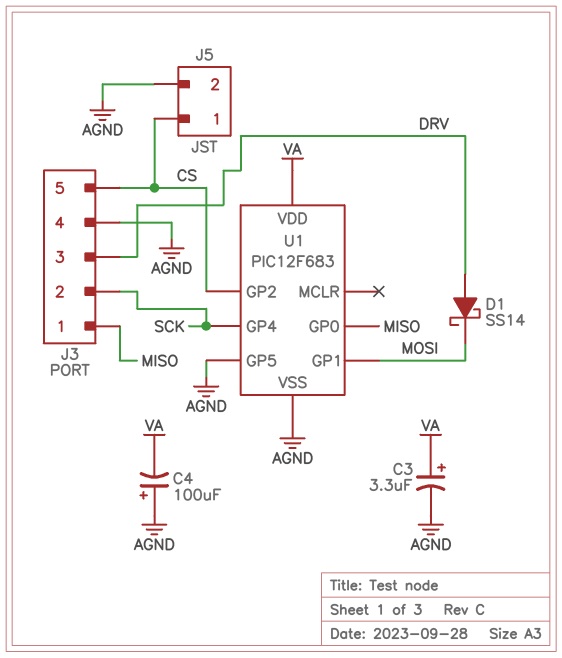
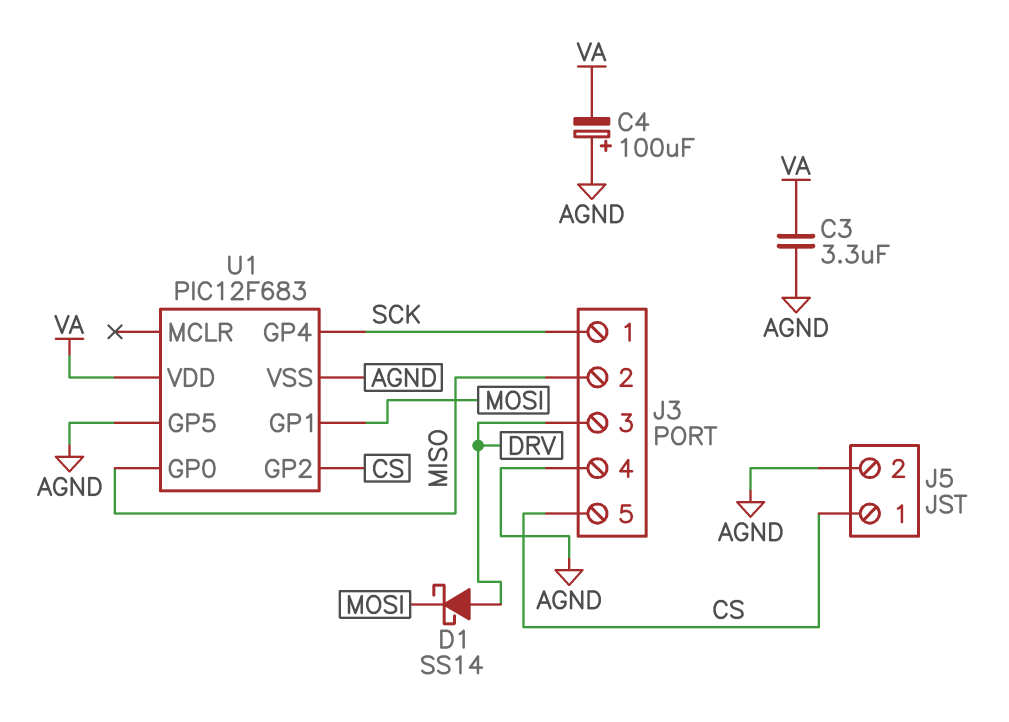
C3: 3.3uF (plus VA, minus AGND) -> 3.3uF (AGND, VA)
J3 pin 1: MISO -> SCK
J3 pin 2: SCK -> MISO

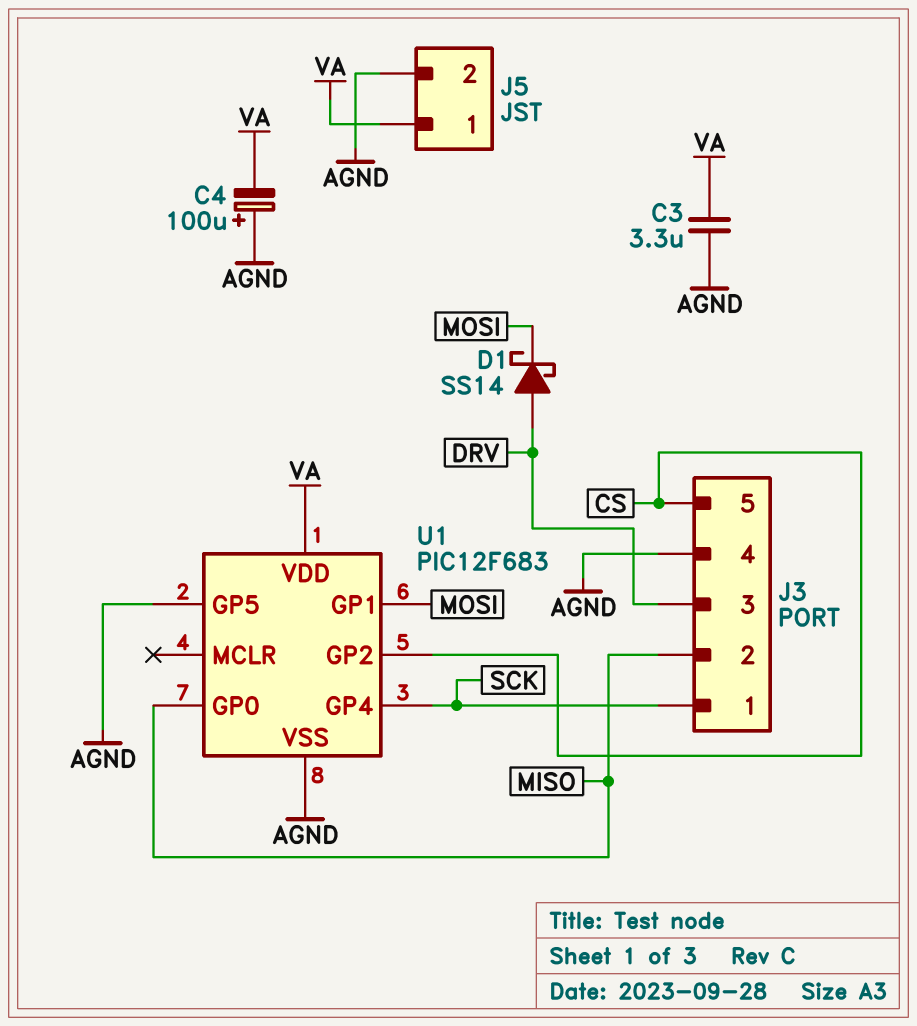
J5 pin 1: CS -> VA

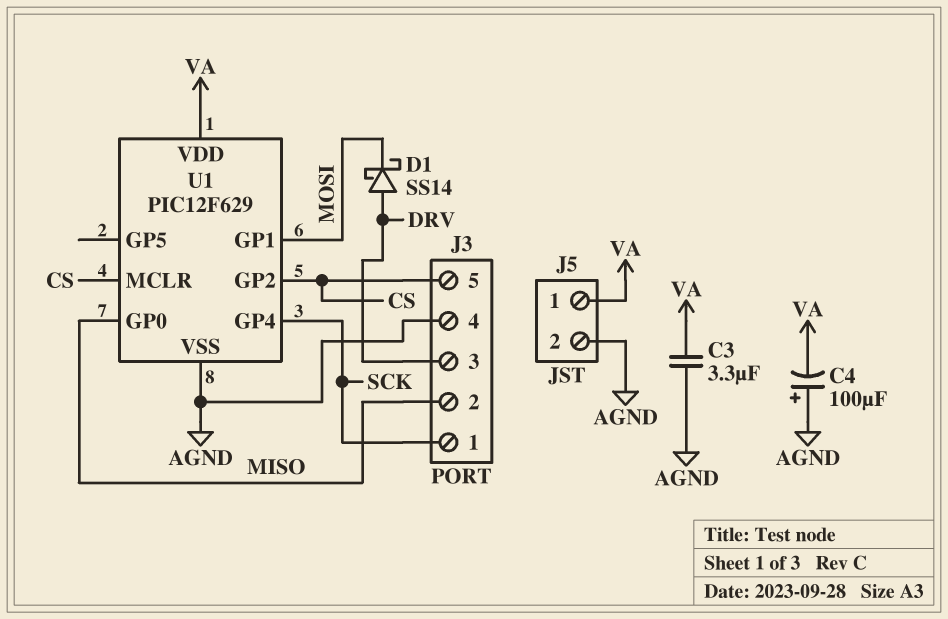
U1: PIC12F683 -> PIC12F629
U1 pin GP5: AGND -> none
U1 pin MCLR: none -> CS

